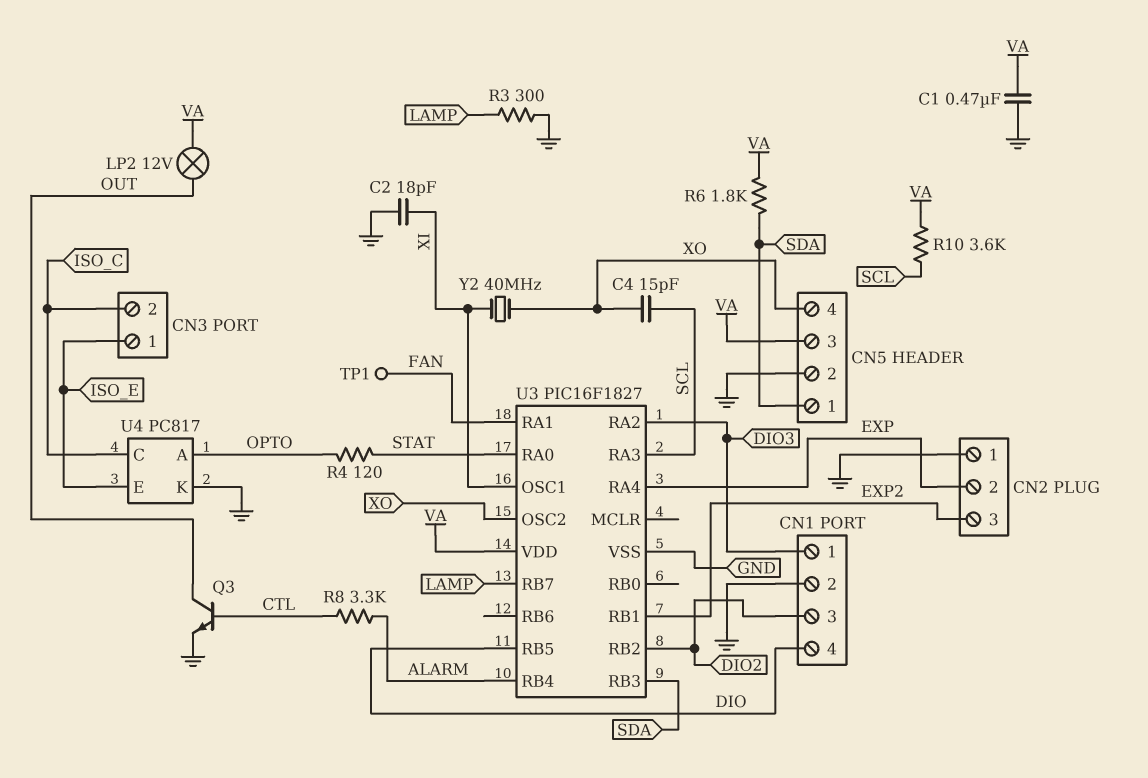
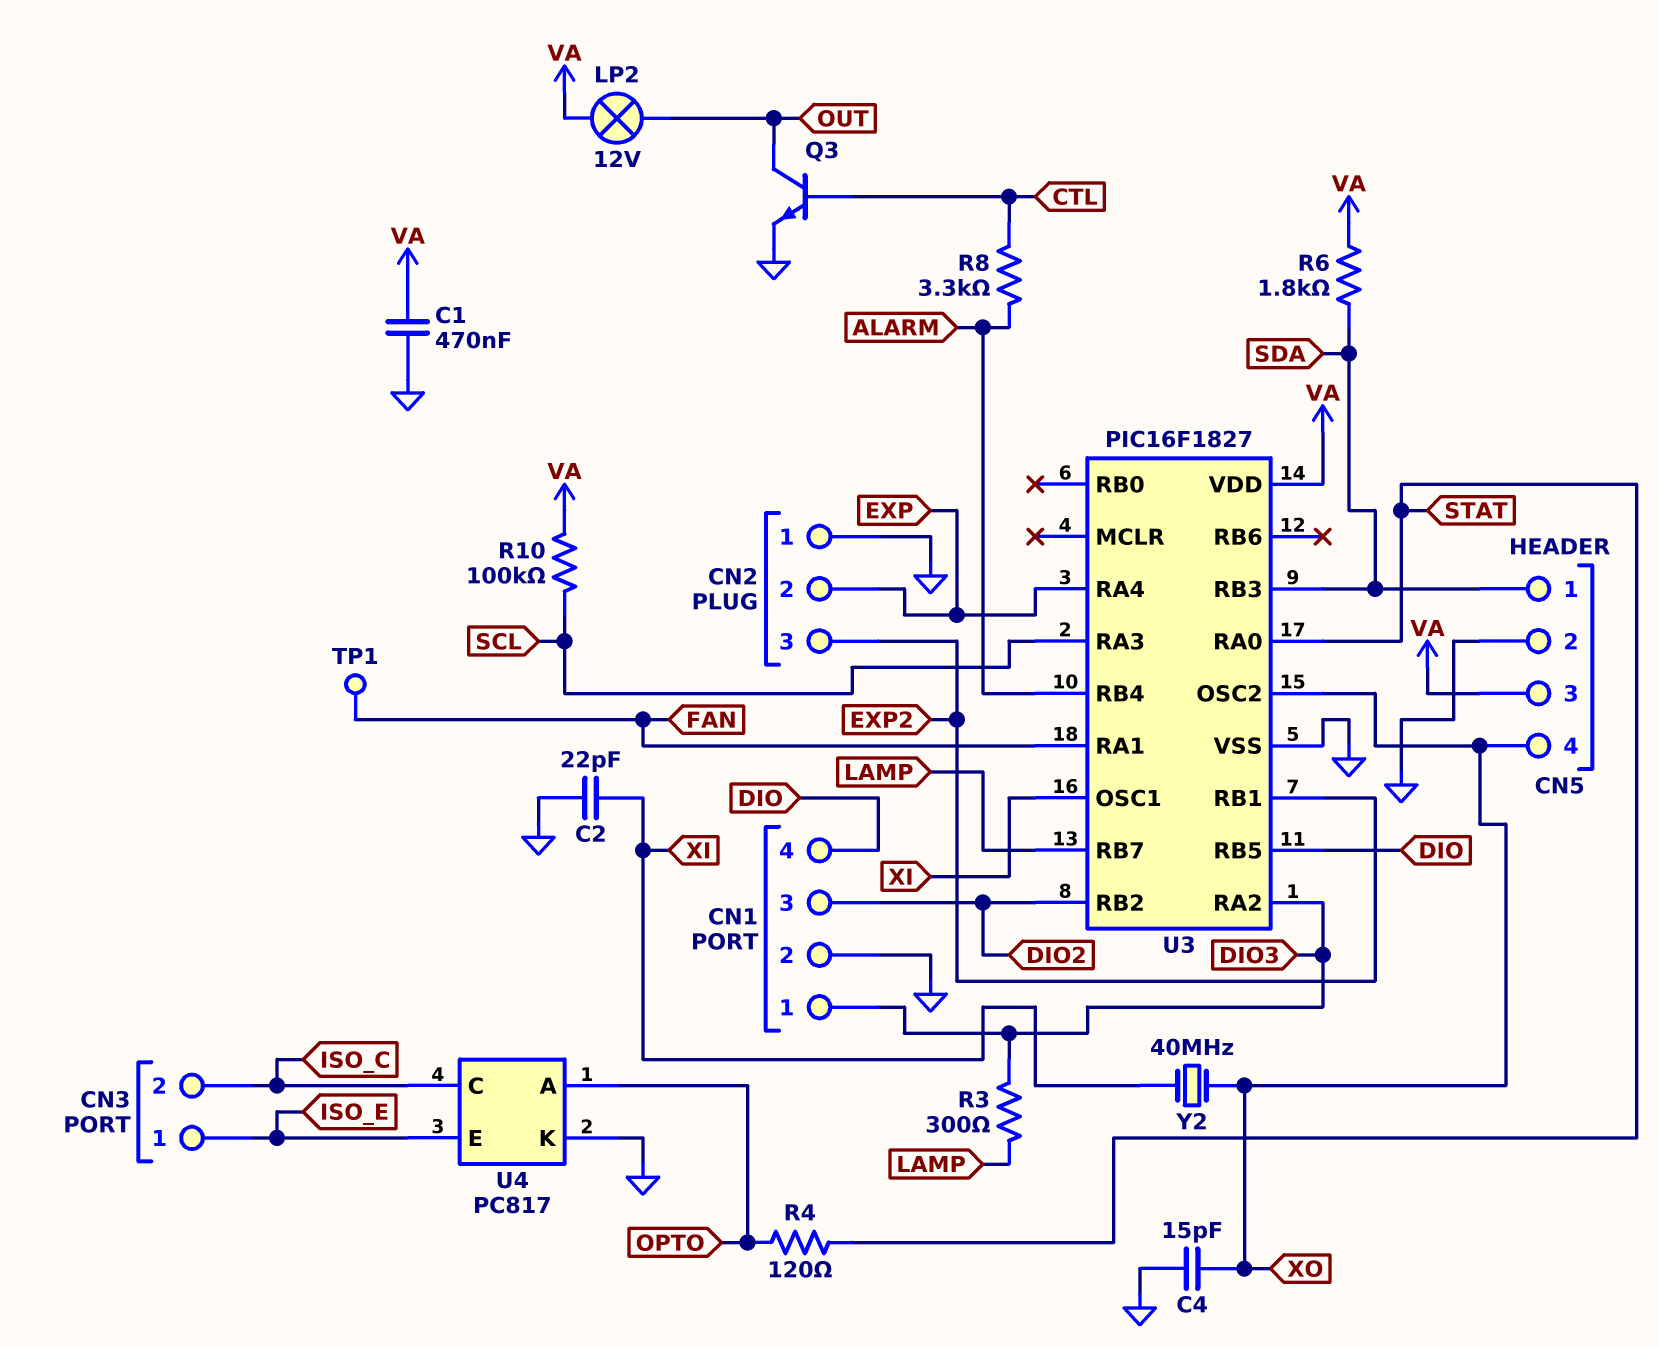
C2: 18pF (GND, XI) -> 22pF (GND, XI)
C4: 15pF (SCL, XO) -> 15pF (GND, XO)
R3: 300 (GND, LAMP) -> 300 (DIO3, LAMP)
R10: 3.6k (SCL, VA) -> 100k (SCL, VA)

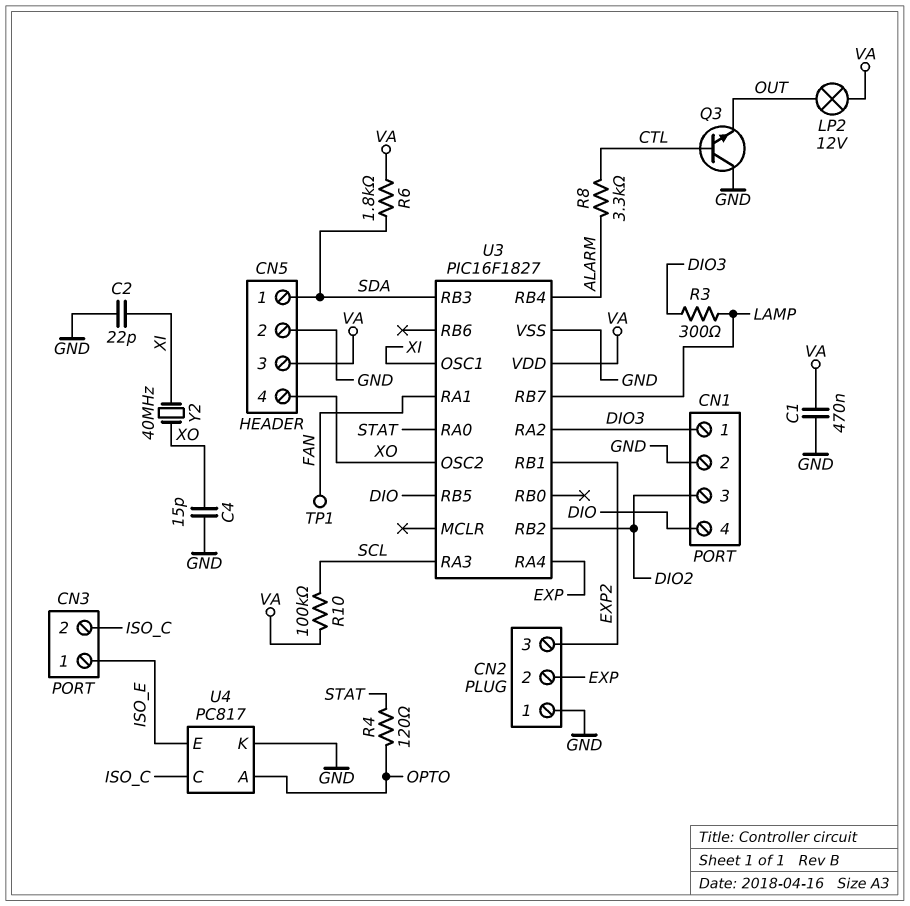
Q3: NPN (B CTL, C OUT, E GND) -> NPN (B CTL, C GND, E OUT)

